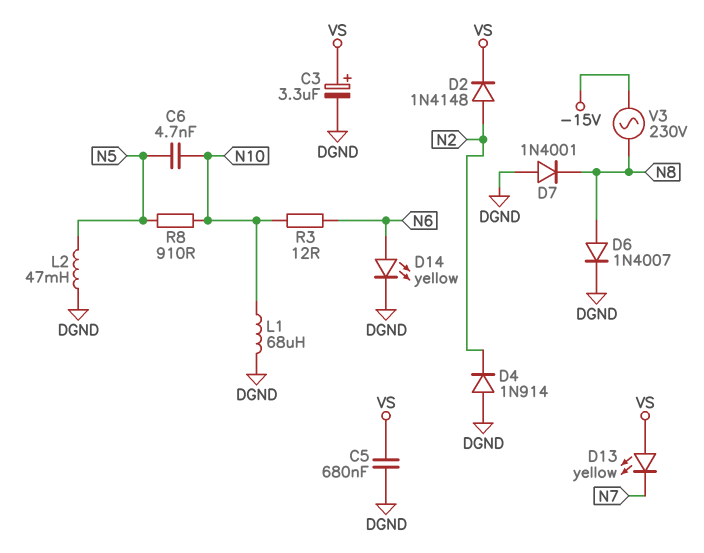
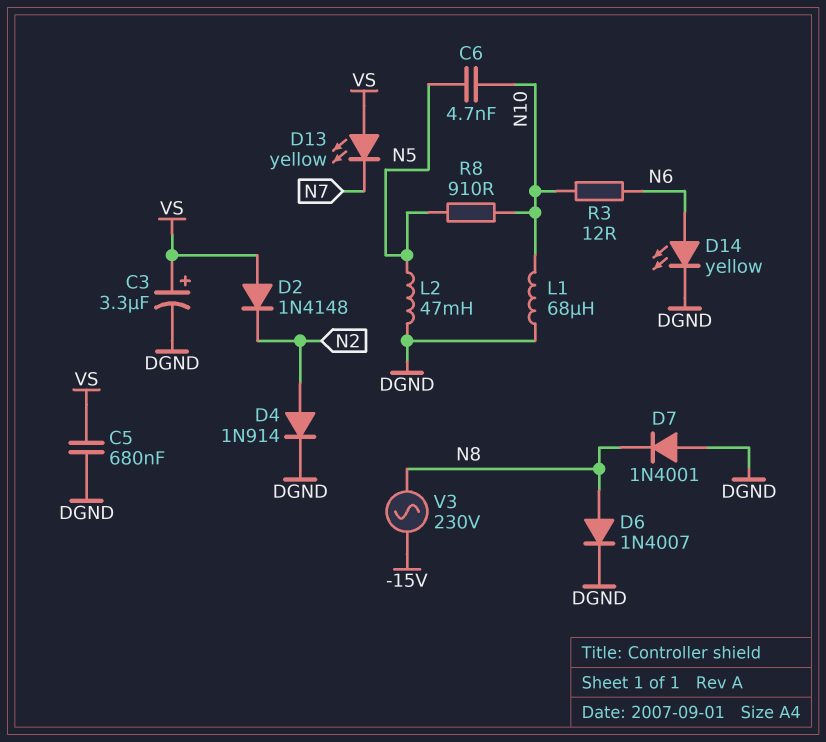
D2: diode 1N4148 (A N2, K VS) -> diode 1N4148 (A VS, K N2)
D4: diode 1N914 (A DGND, K N2) -> diode 1N914 (A N2, K DGND)

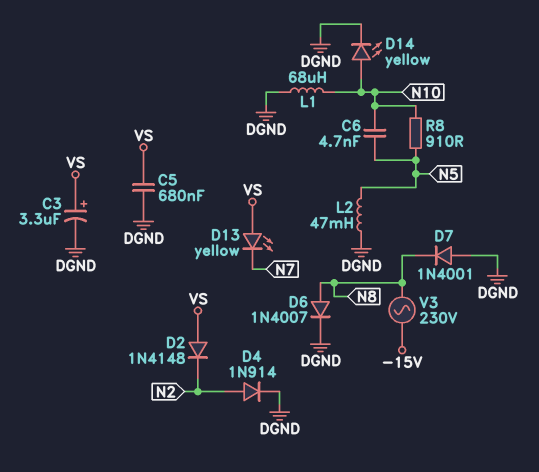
D14: LED yellow (A N6, K DGND) -> LED yellow (A N10, K DGND)
R3: 12 (N6, N10) -> none

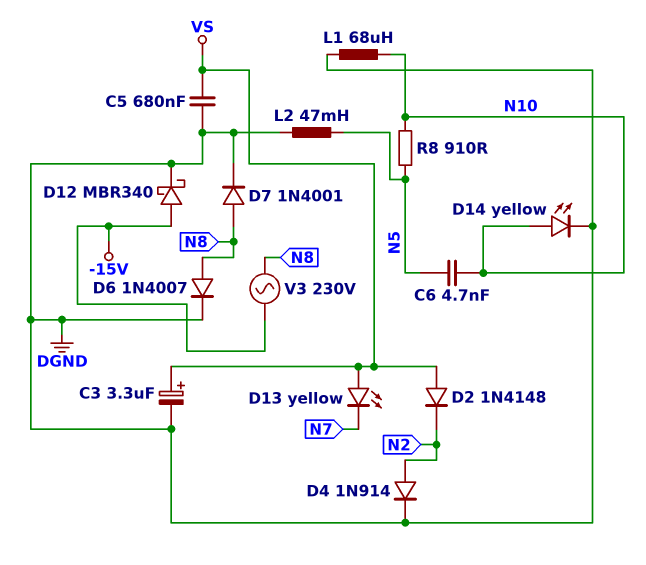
D7: diode 1N4001 (A DGND, K N8) -> diode 1N4001 (A N8, K DGND)
D12: none -> schottky MBR340 (A -15V, K DGND)

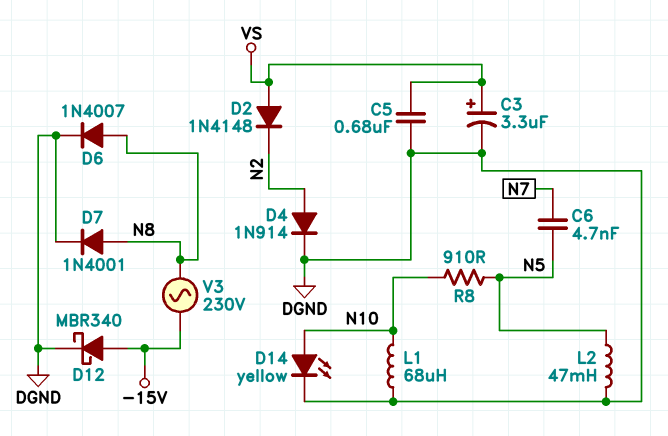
C6: 4.7nF (N5, N10) -> 4.7nF (N5, N7)
D13: LED yellow (A VS, K N7) -> none

